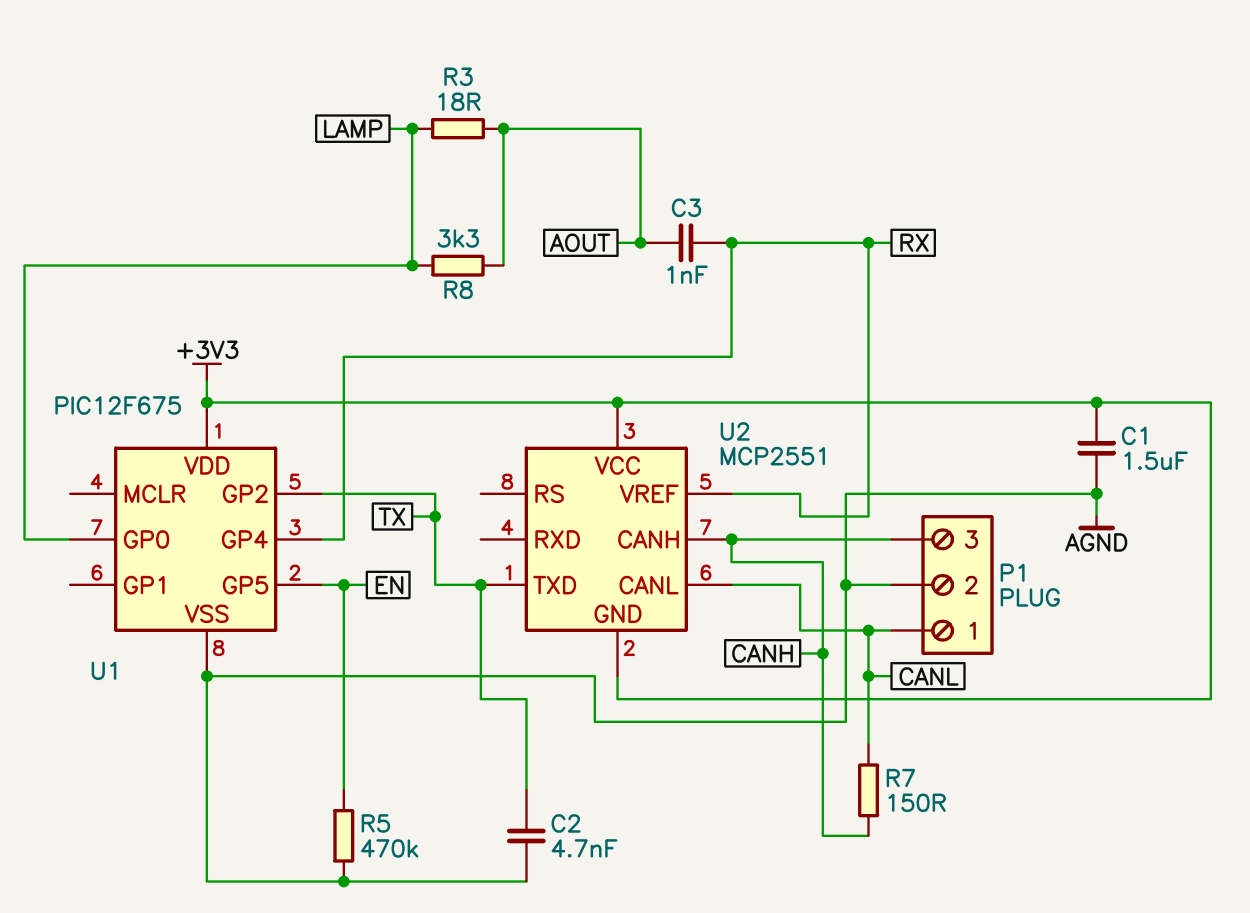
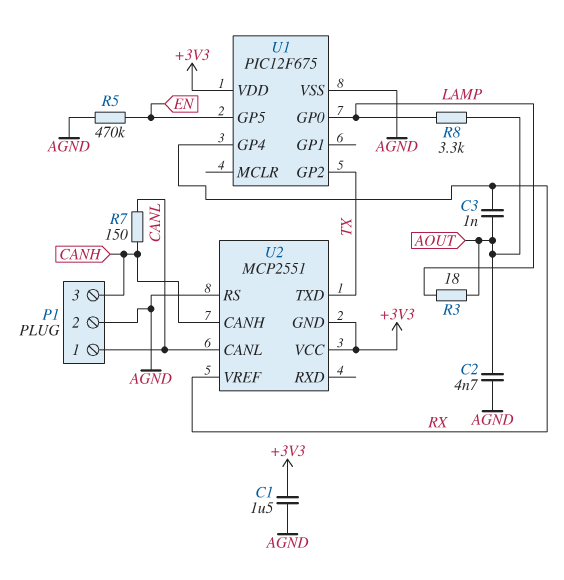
C2: 4.7nF (AGND, TX) -> 4.7nF (AGND, AOUT)
U2 pin RS: none -> AGND

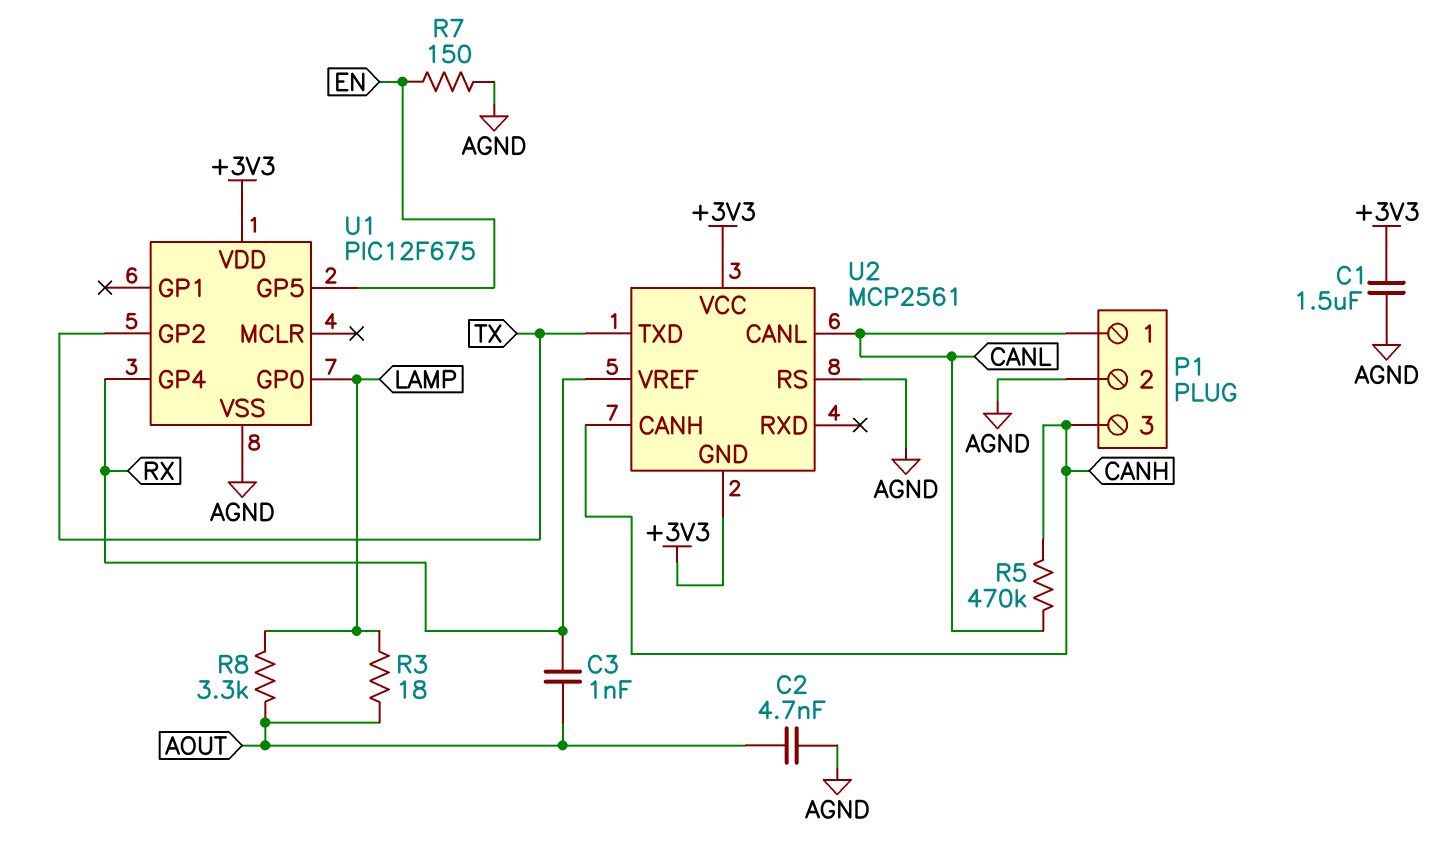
R5: 470k (AGND, EN) -> 470k (CANH, CANL)
R7: 150 (CANH, CANL) -> 150 (AGND, EN)
U2: MCP2551 -> MCP2561

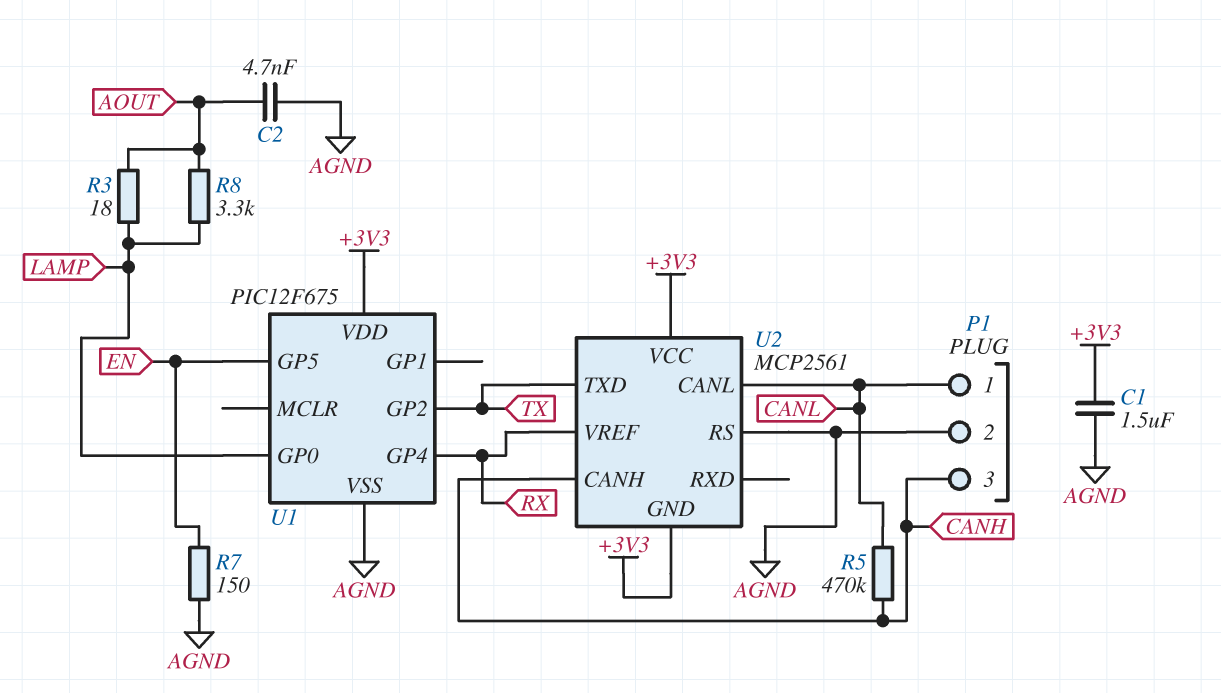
C3: 1nF (AOUT, RX) -> none

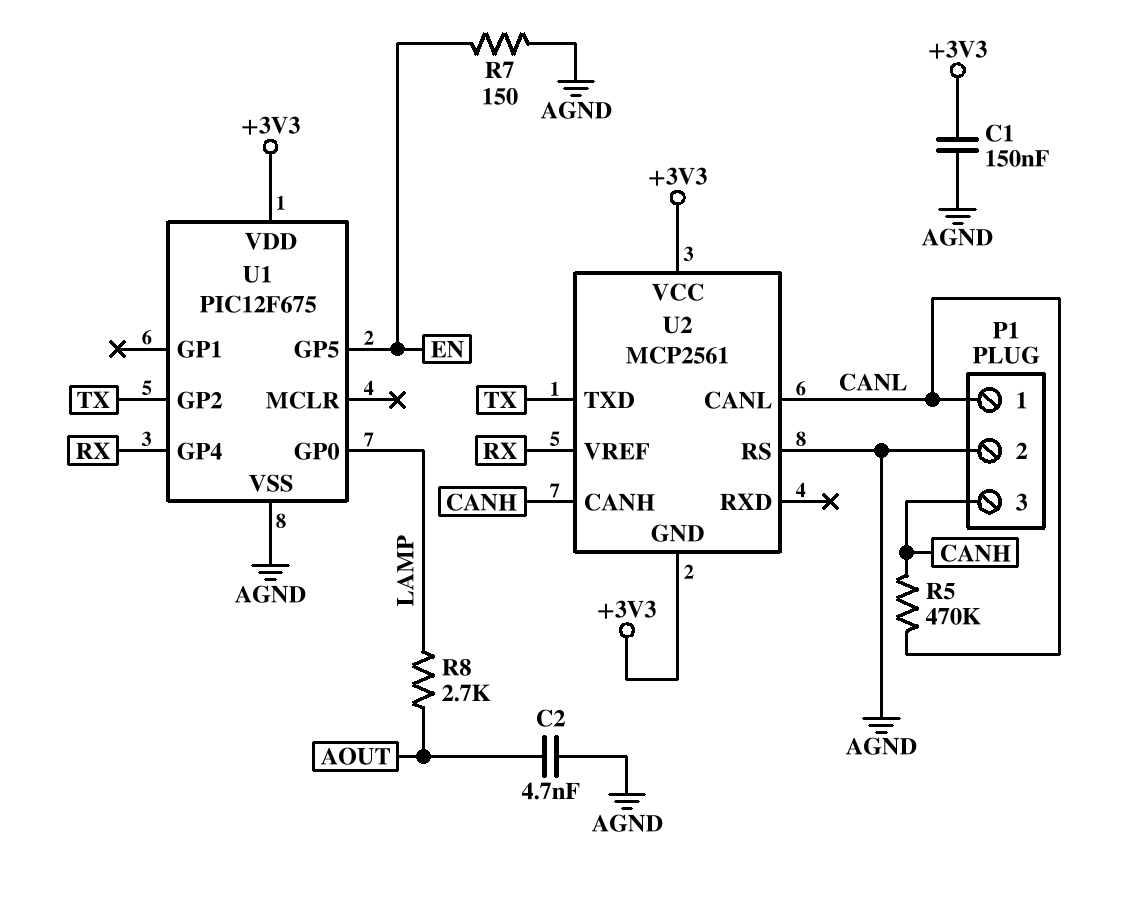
C1: 1.5uF (+3V3, AGND) -> 150nF (+3V3, AGND)
R3: 18 (AOUT, LAMP) -> none
R8: 3.3k (AOUT, LAMP) -> 2.7k (AOUT, LAMP)

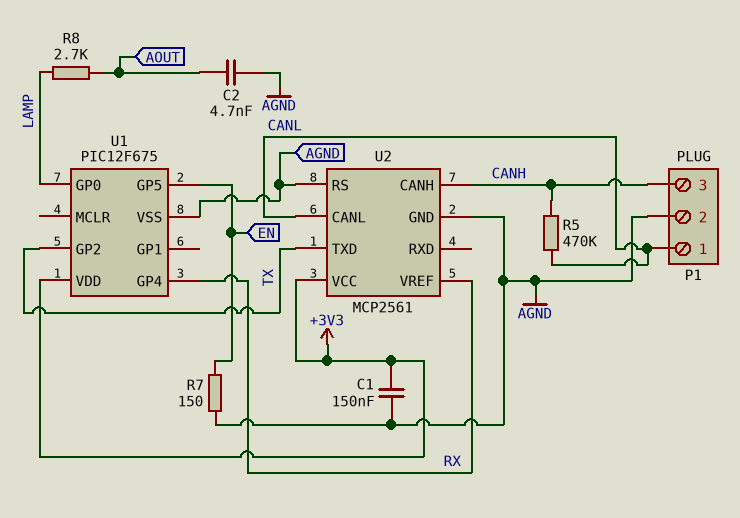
U2 pin GND: +3V3 -> AGND

